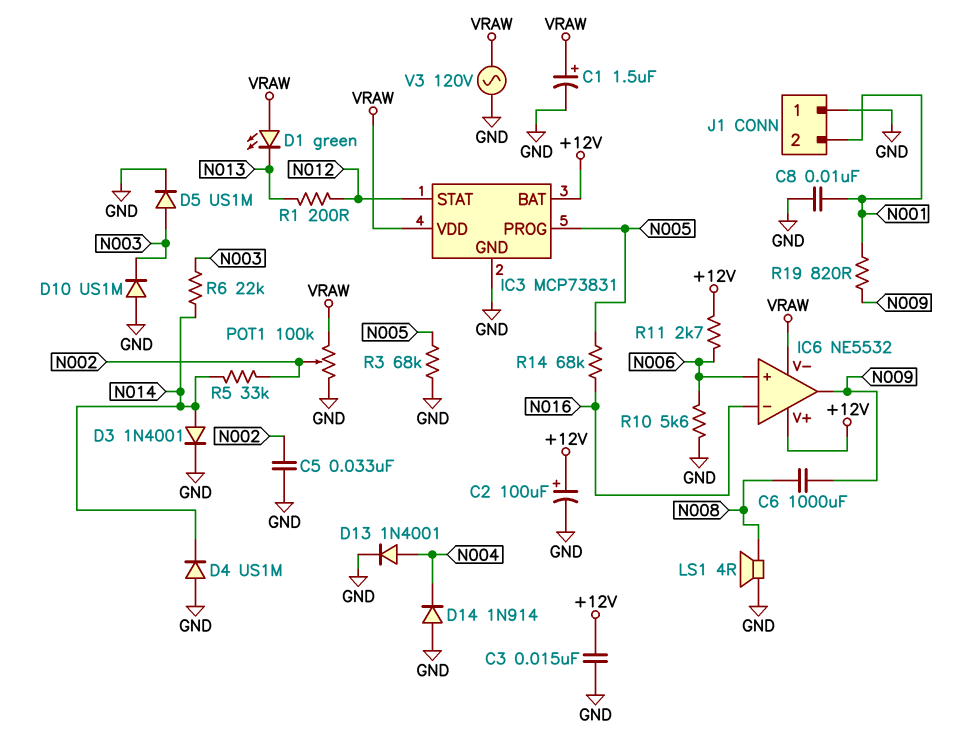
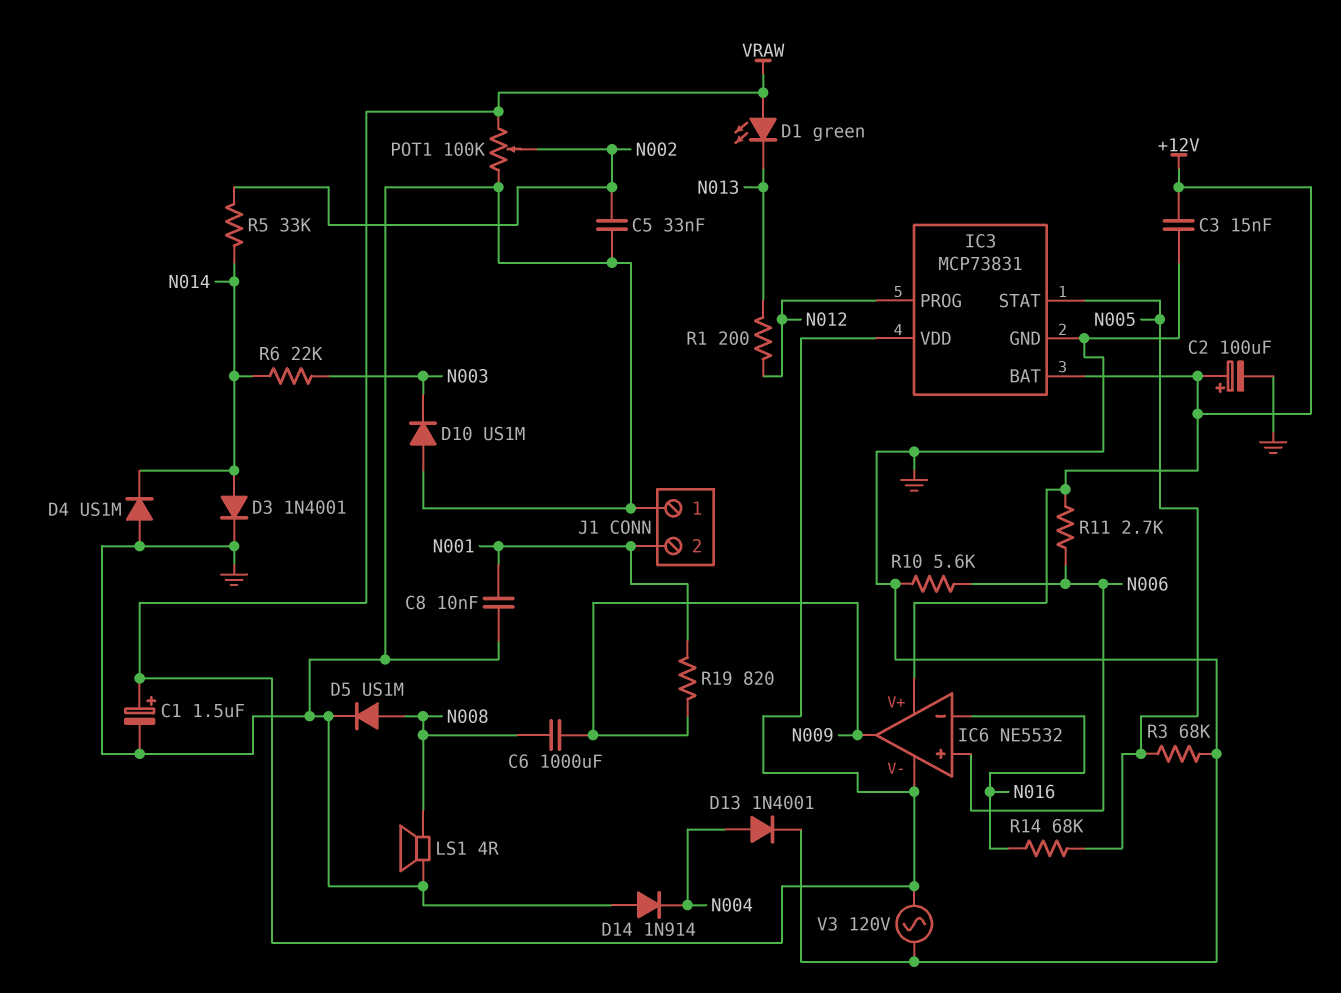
D5: diode US1M (A N003, K GND) -> diode US1M (A N008, K GND)
IC3 pin PROG: N005 -> N012
IC3 pin STAT: N012 -> N005

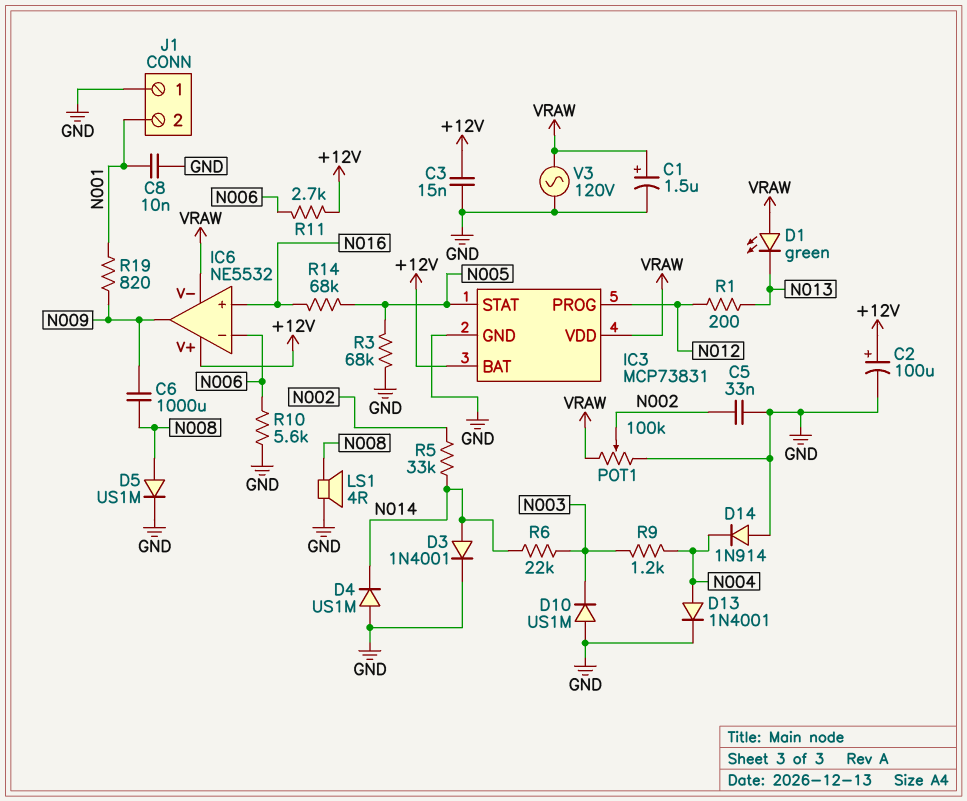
IC6 pin in+: N006 -> N016
IC6 pin in-: N016 -> N006
R9: none -> 1.2k (N003, N004)

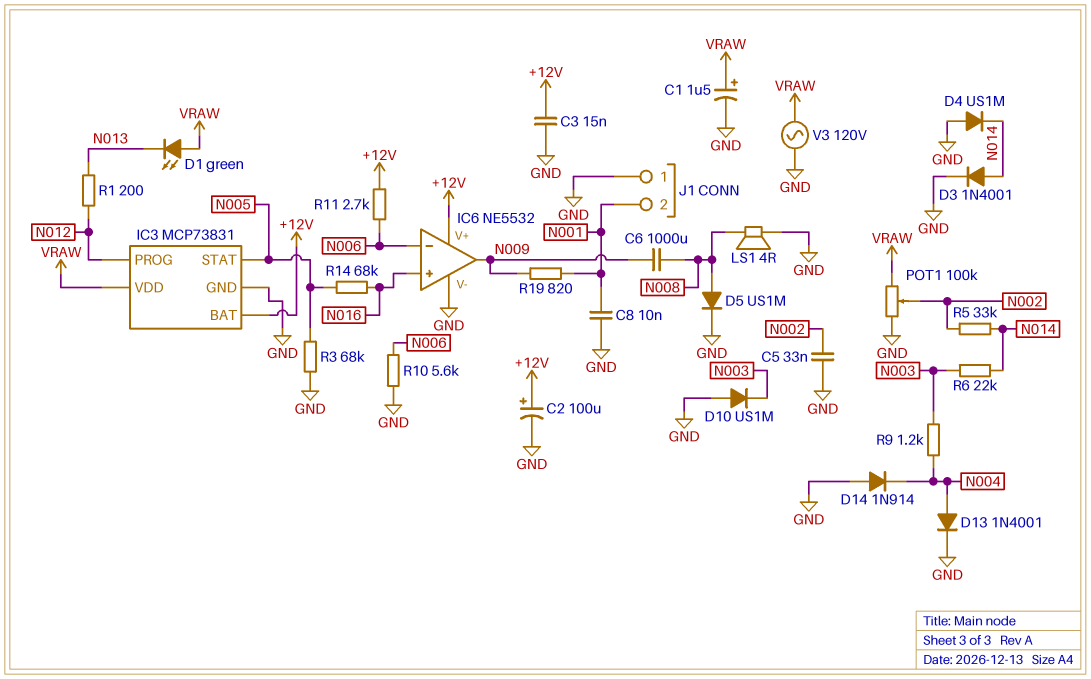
IC6 pin V-: VRAW -> GND

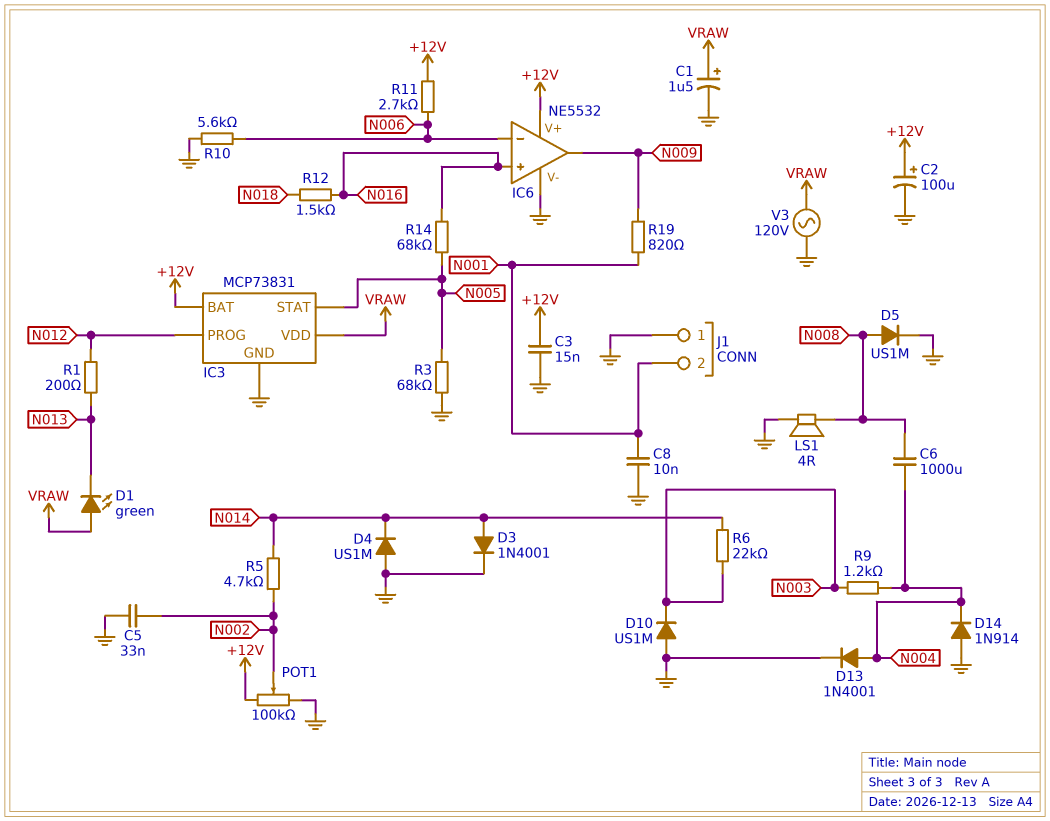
C6: 1000uF (N008, N009) -> 1000uF (N004, N008)
POT1: 100k (GND, VRAW, wiper N002) -> 100k (+12V, GND, wiper N002)
R5: 33k (N002, N014) -> 4.7k (N002, N014)
R12: none -> 1.5k (N016, N018)

